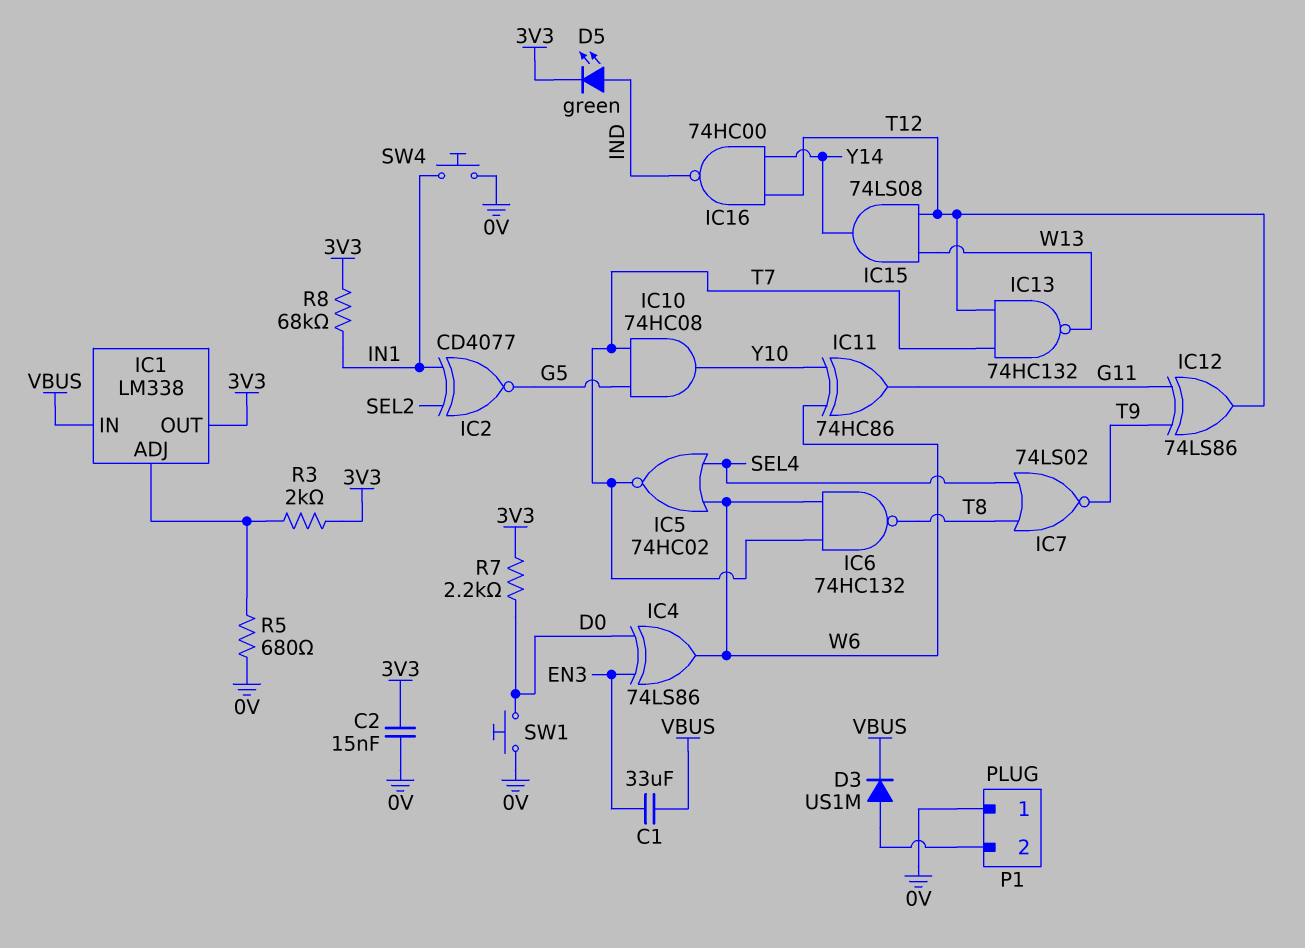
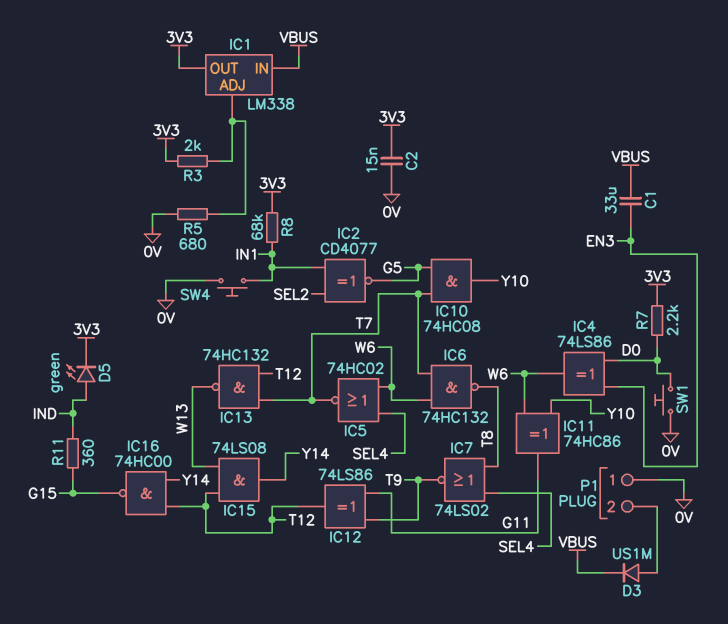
IC16: NAND 74HC00 (in T12, in Y14, out IND) -> NAND 74HC00 (in T12, in Y14, out G15)
R11: none -> 360 (G15, IND)

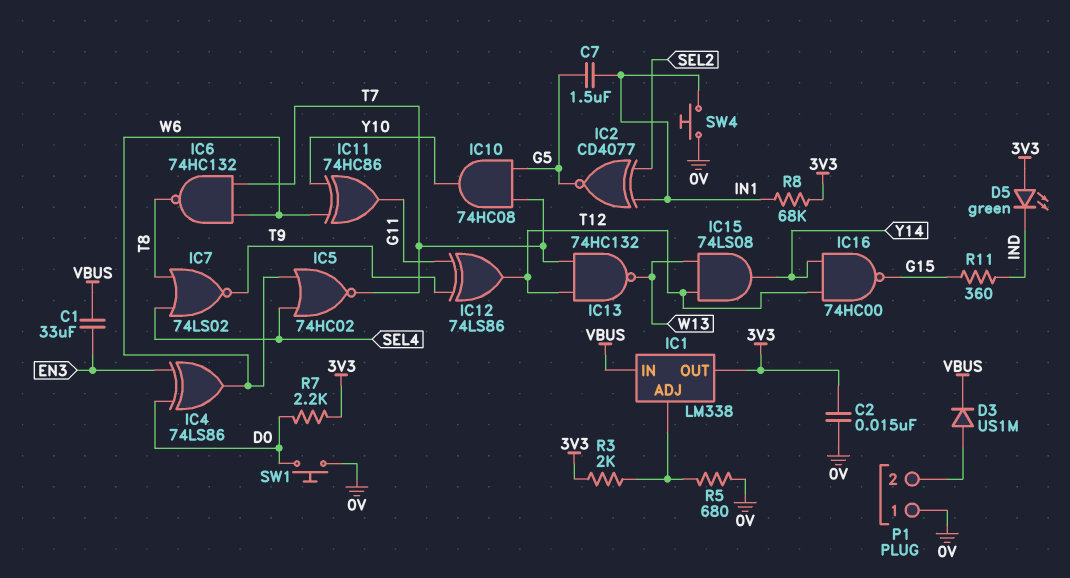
C7: none -> 1.5uF (G5, IN1)
D5: LED green (A IND, K 3V3) -> LED green (A 3V3, K IND)

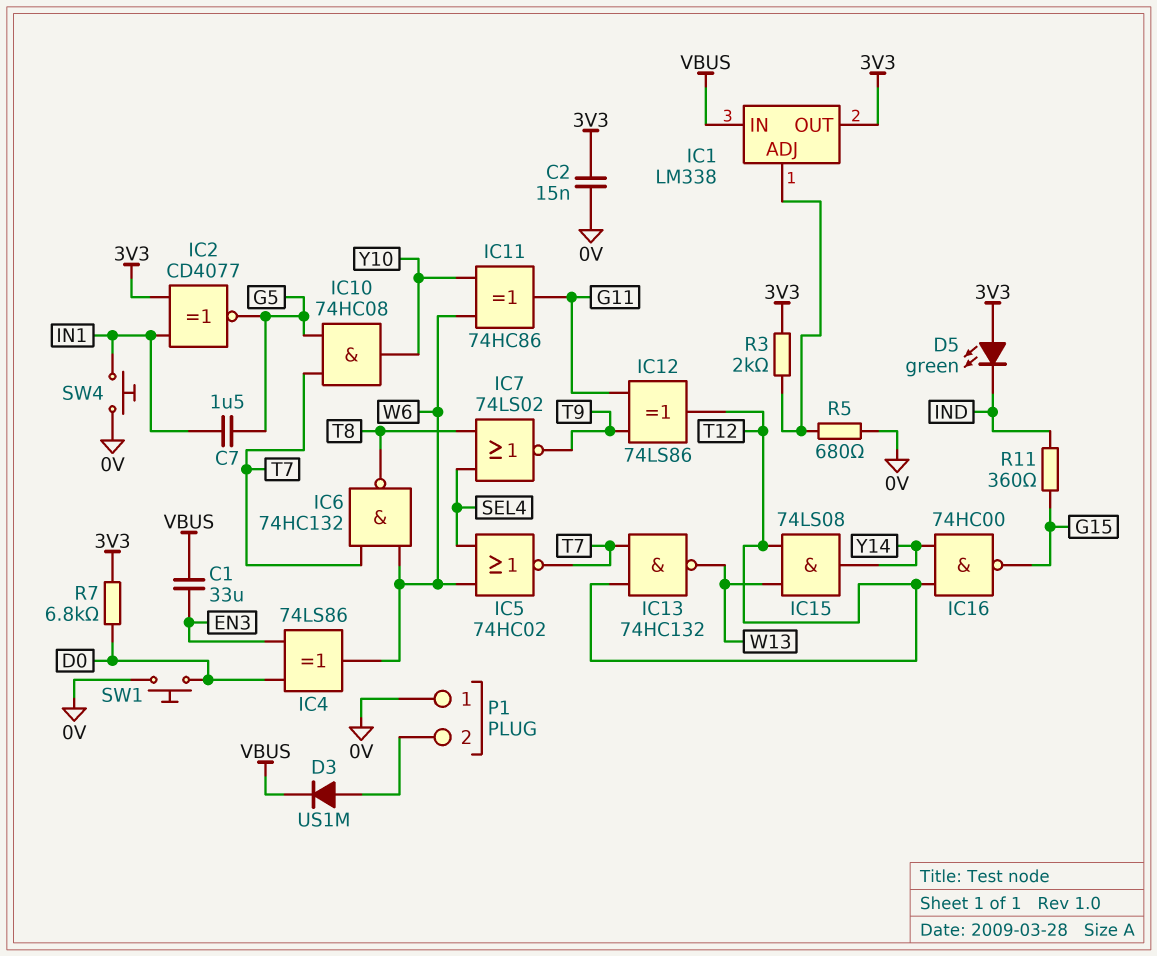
IC2: XNOR CD4077 (in IN1, in SEL2, out G5) -> XNOR CD4077 (in 3V3, in IN1, out G5)
R7: 2.2k (3V3, D0) -> 6.8k (3V3, D0)
R8: 68k (3V3, IN1) -> none

